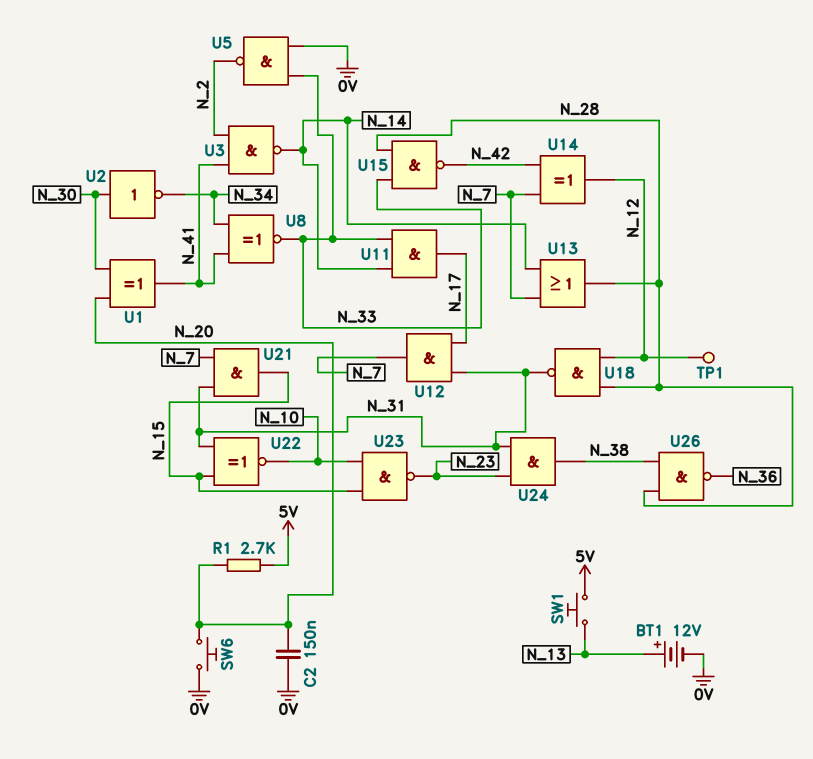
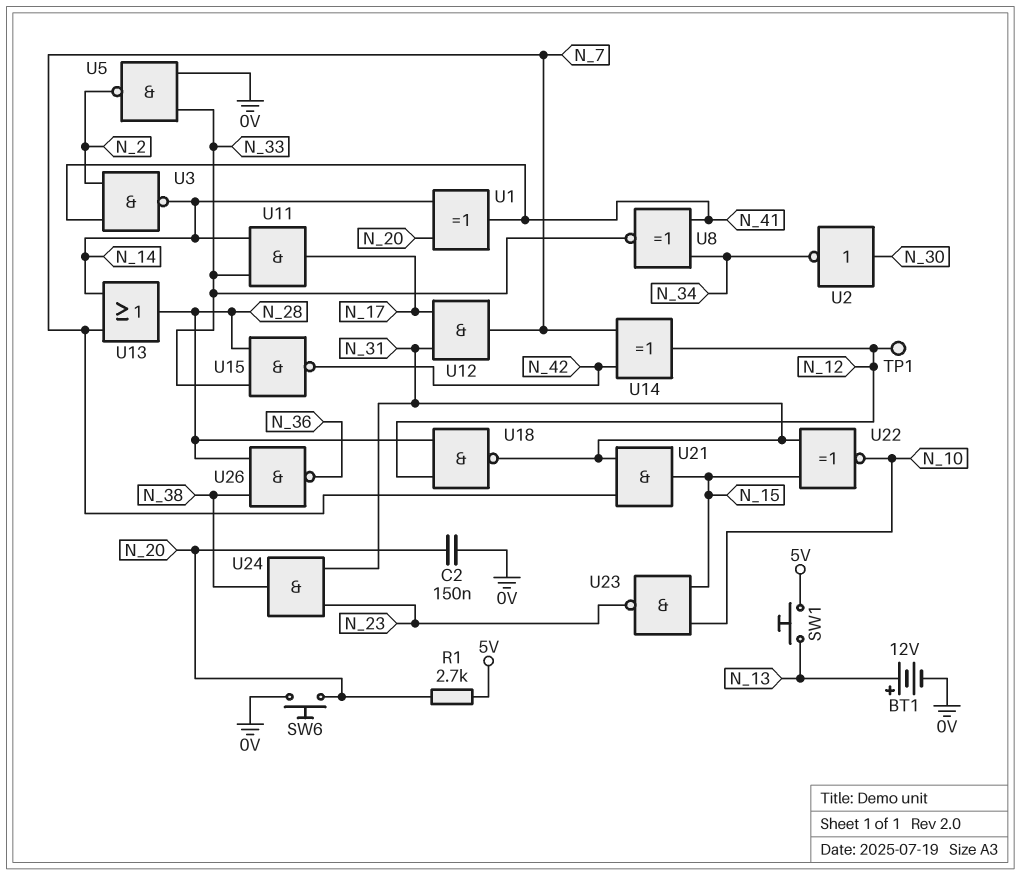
U1: XOR (in N_20, in N_30, out N_41) -> XOR (in N_14, in N_20, out N_41)

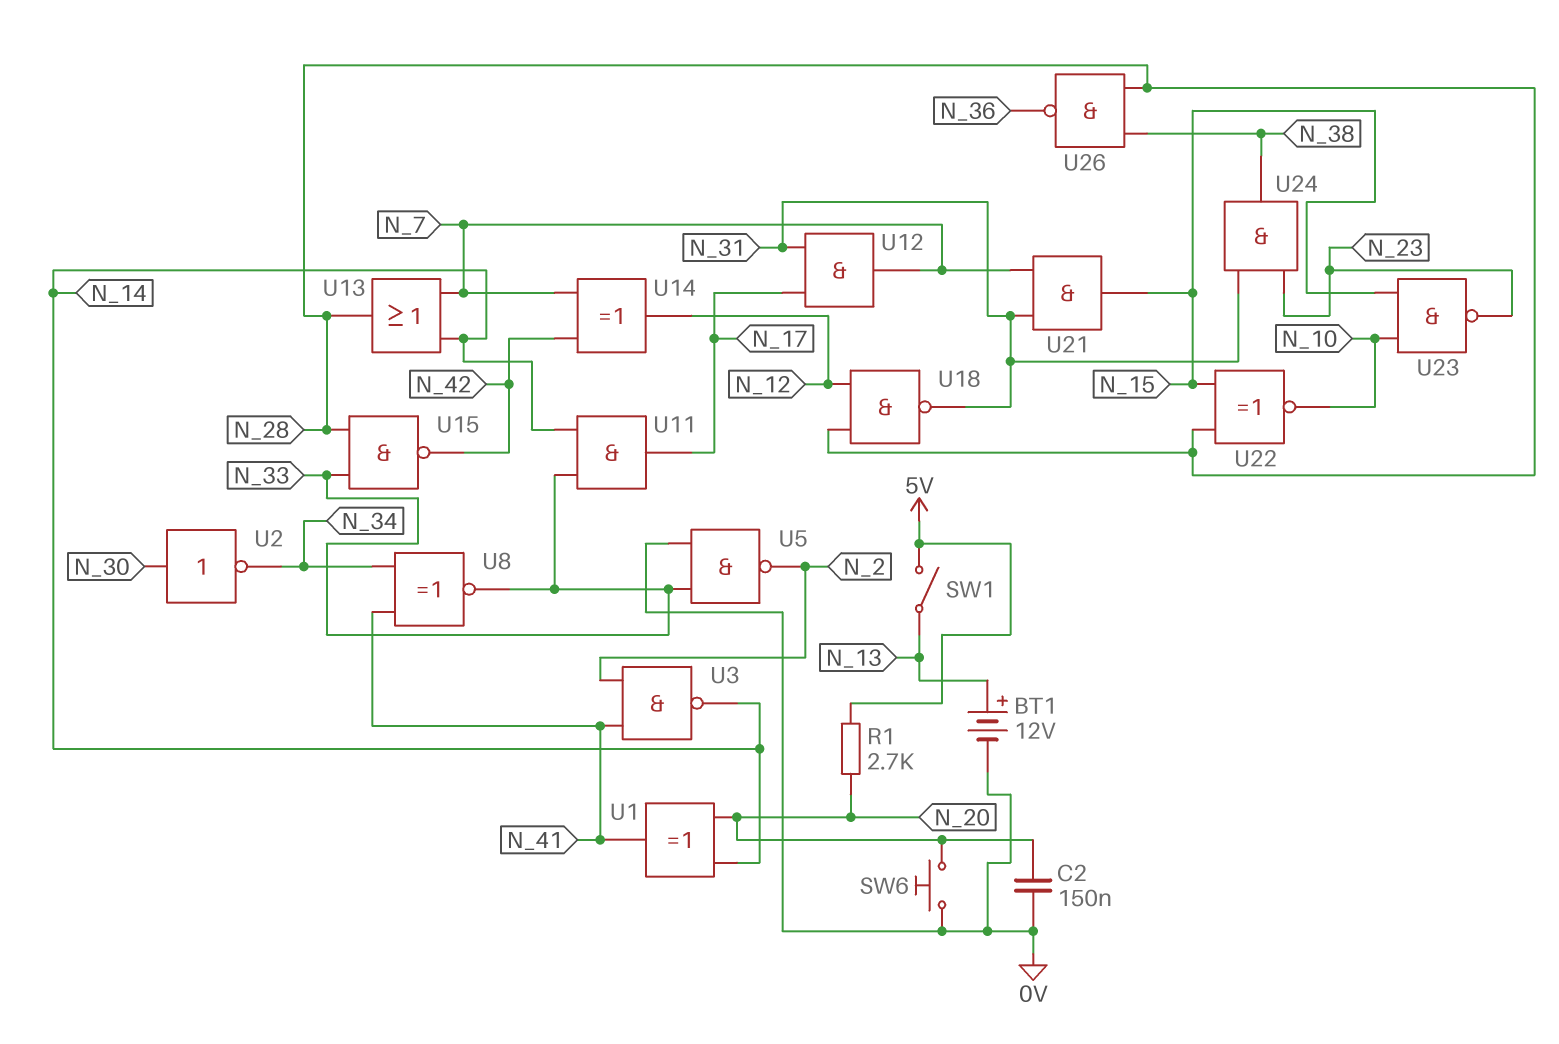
SW1: button (5V, N_13) -> switch (5V, N_13)
TP1: test point (N_12) -> none
U22: XNOR (in N_15, in N_31, out N_10) -> XNOR (in N_15, in N_28, out N_10)

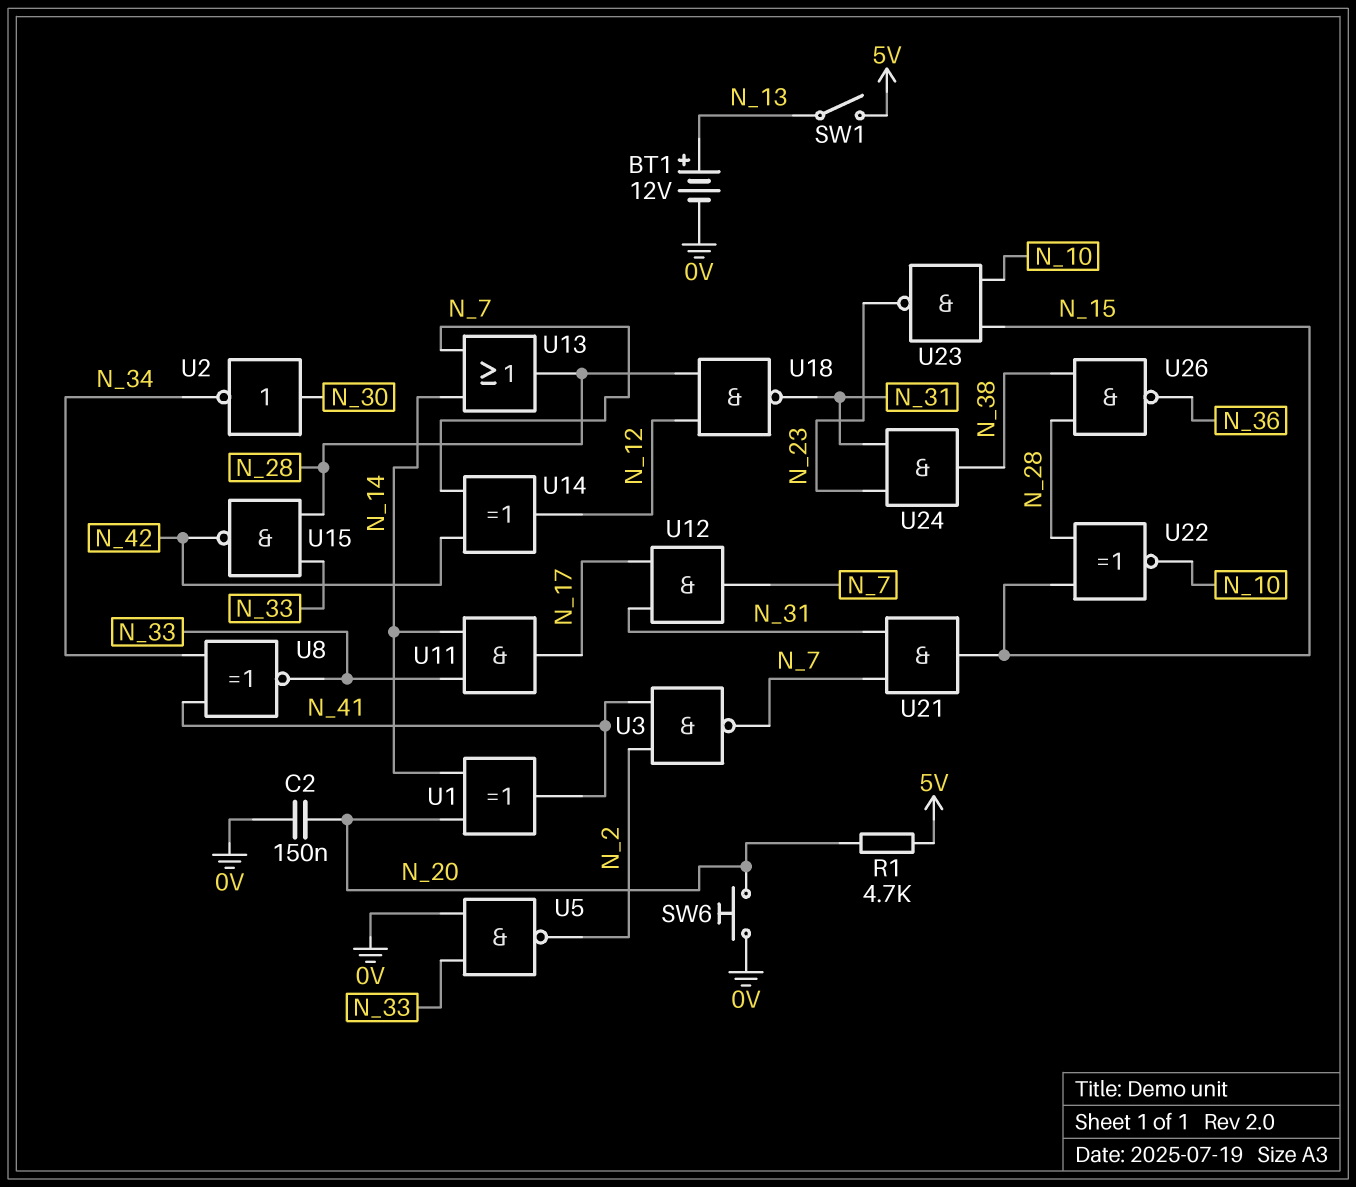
R1: 2.7k (5V, N_20) -> 4.7k (5V, N_20)
U3: NAND (in N_2, in N_41, out N_14) -> NAND (in N_2, in N_41, out N_7)

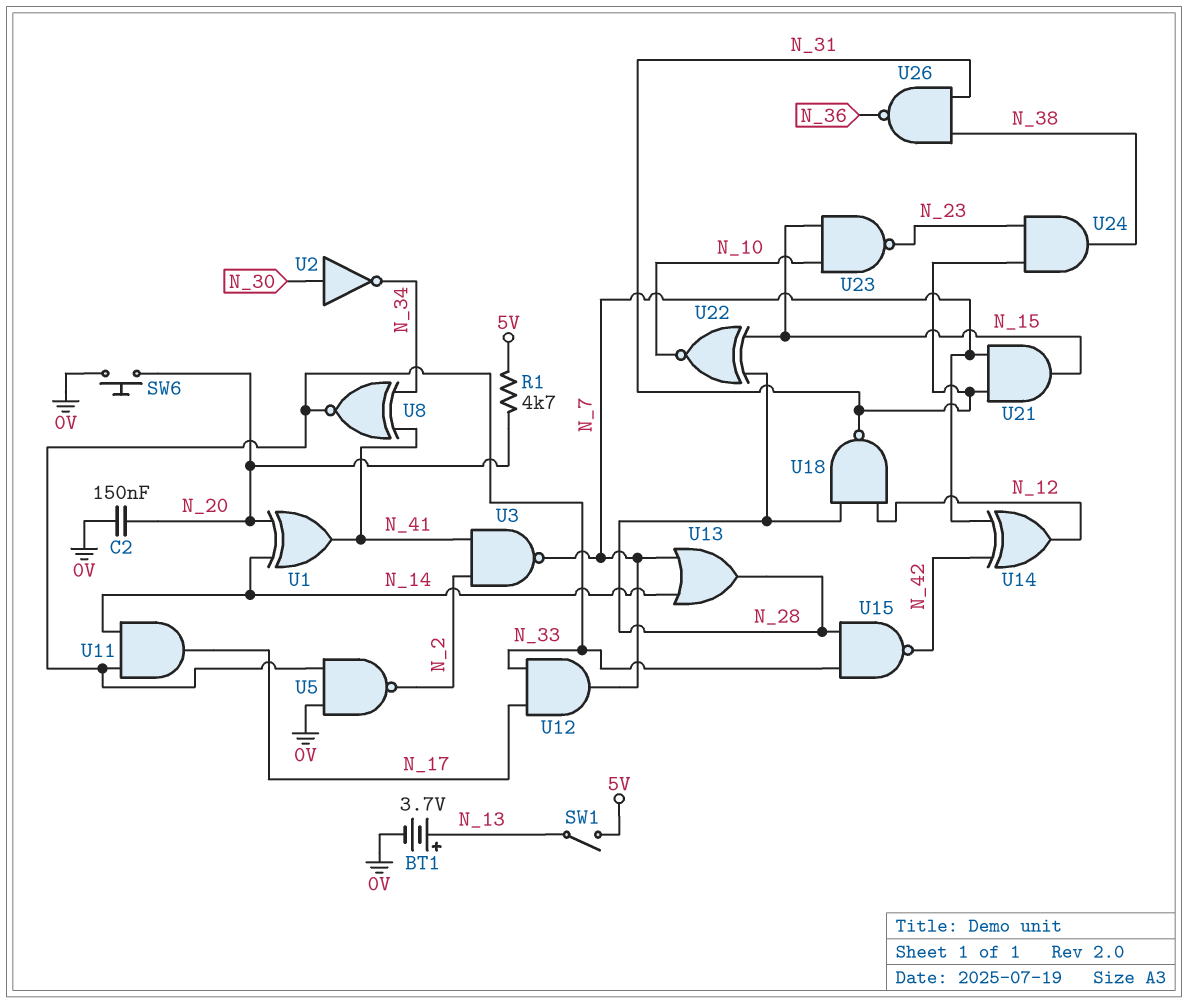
BT1: 12V (plus N_13, minus 0V) -> 3.7V (plus N_13, minus 0V)
U12: AND (in N_17, in N_31, out N_7) -> AND (in N_17, in N_33, out N_7)
U26: NAND (in N_28, in N_38, out N_36) -> NAND (in N_31, in N_38, out N_36)

